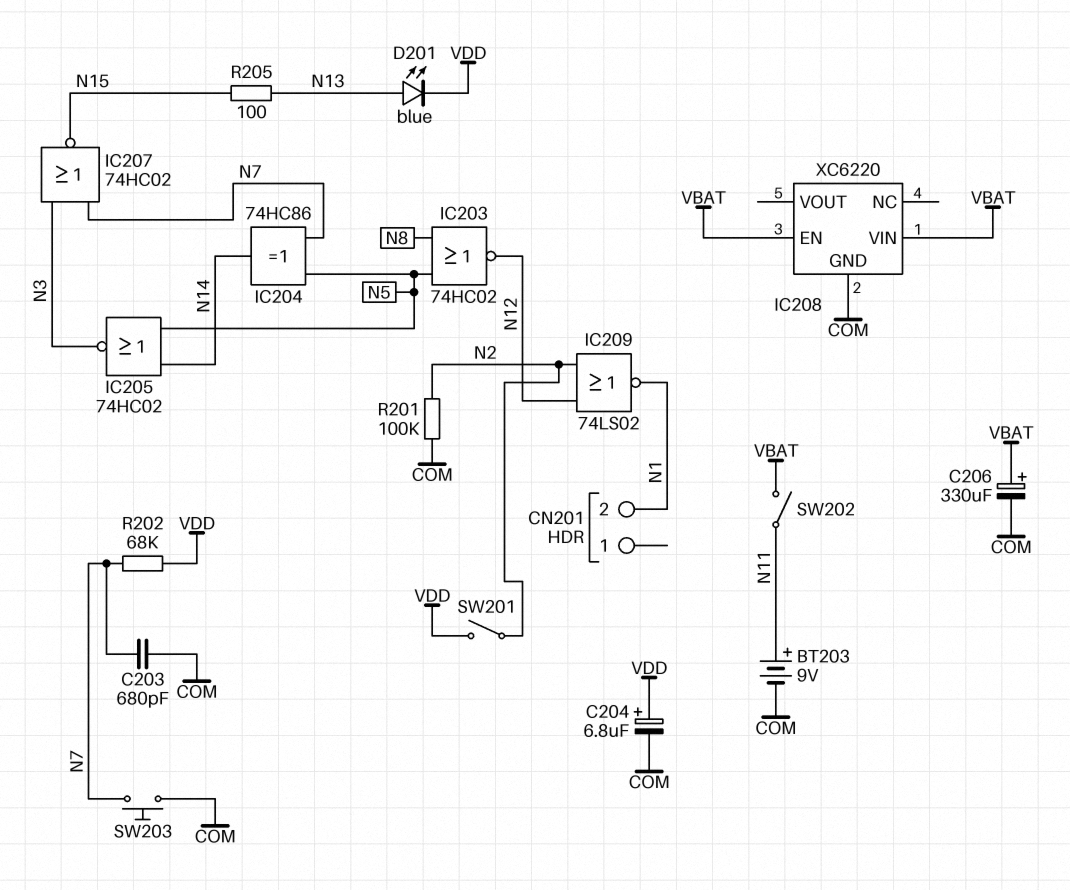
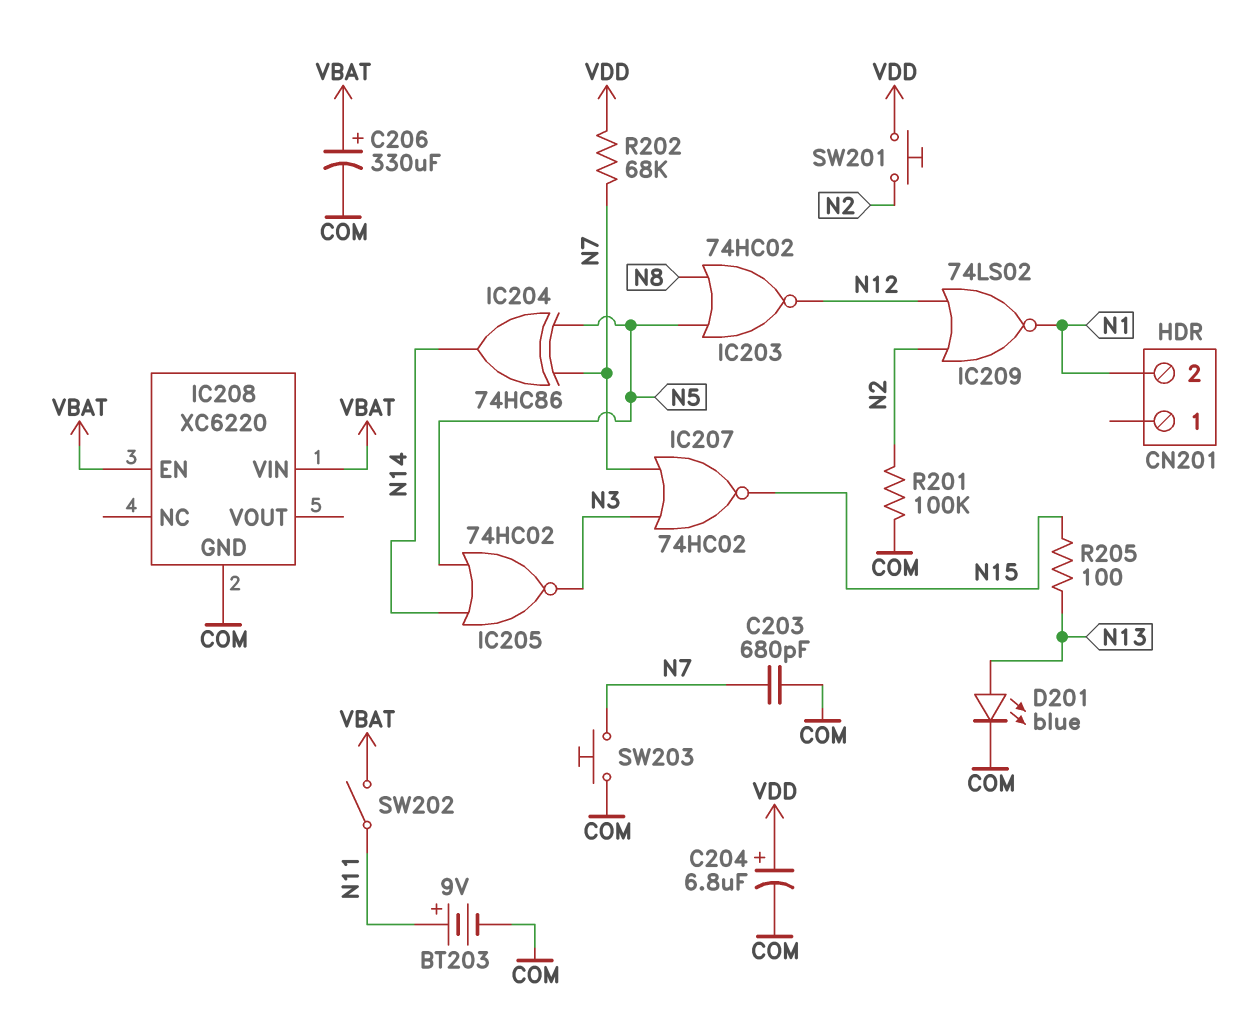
D201: LED blue (A N13, K VDD) -> LED blue (A N13, K COM)
SW201: switch (N2, VDD) -> button (N2, VDD)

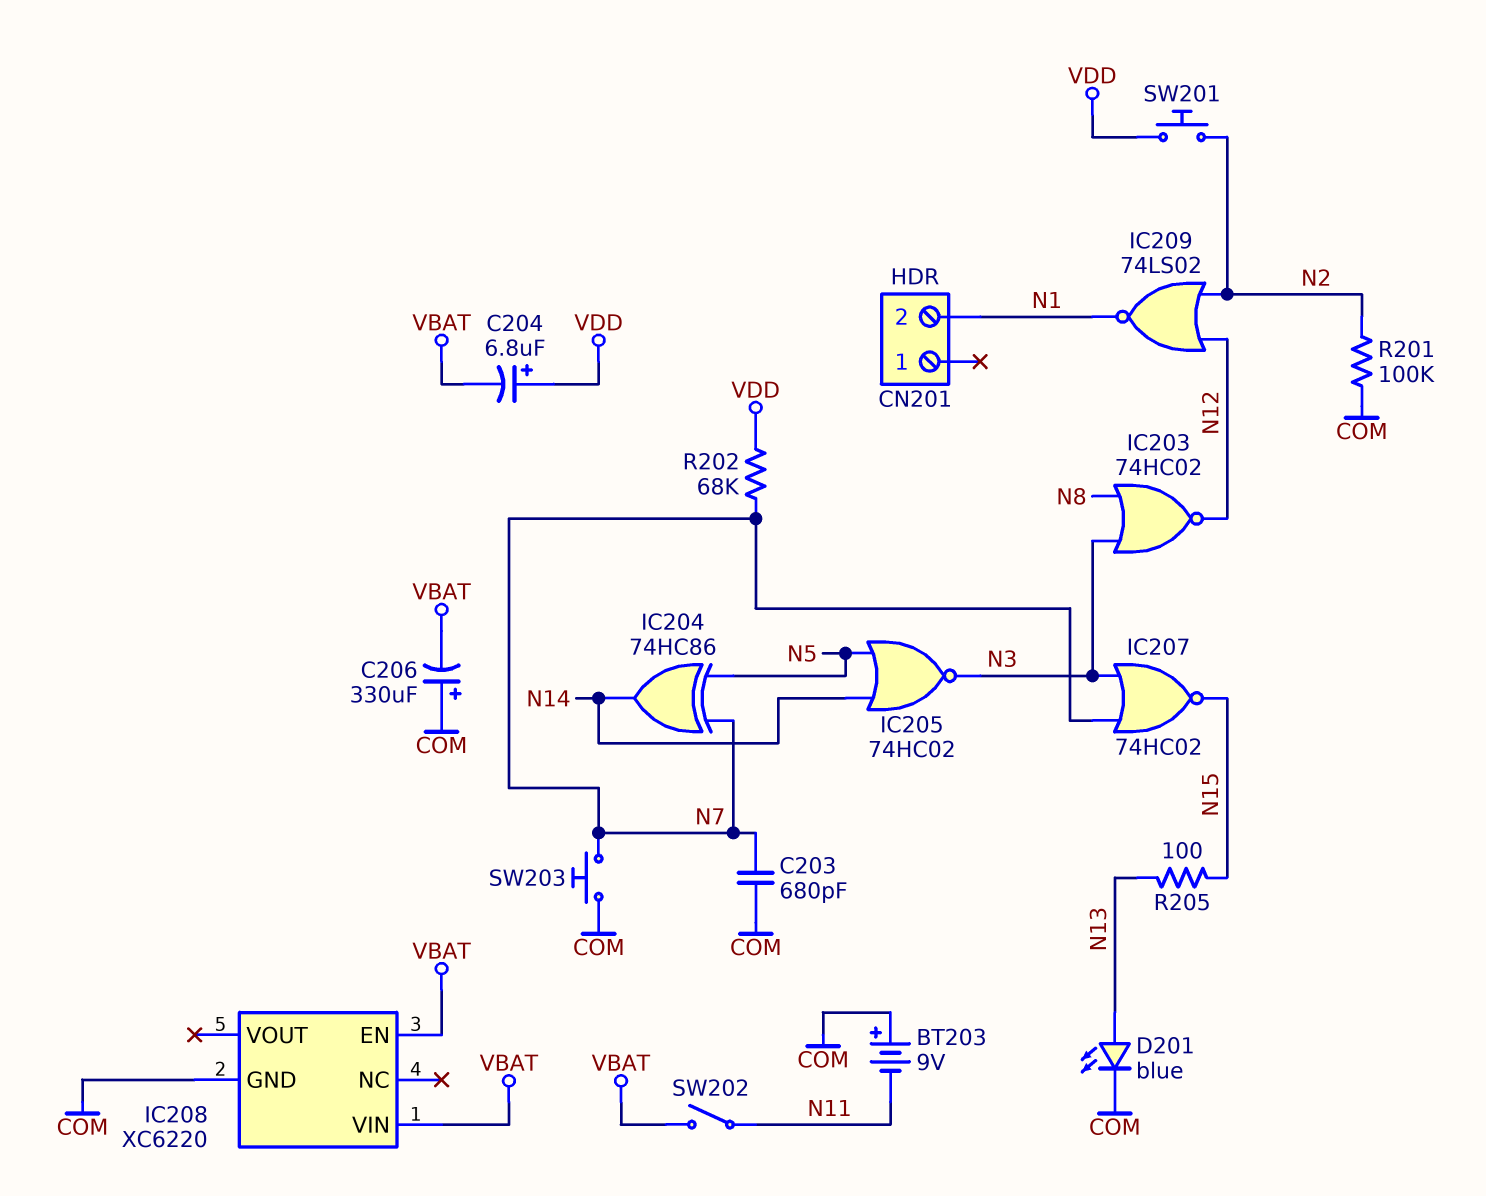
BT203: 9V (plus N11, minus COM) -> 9V (plus COM, minus N11)
C204: 6.8uF (plus VDD, minus COM) -> 6.8uF (plus VDD, minus VBAT)
C206: 330uF (plus VBAT, minus COM) -> 330uF (plus COM, minus VBAT)
IC203: NOR 74HC02 (in N5, in N8, out N12) -> NOR 74HC02 (in N3, in N8, out N12)

